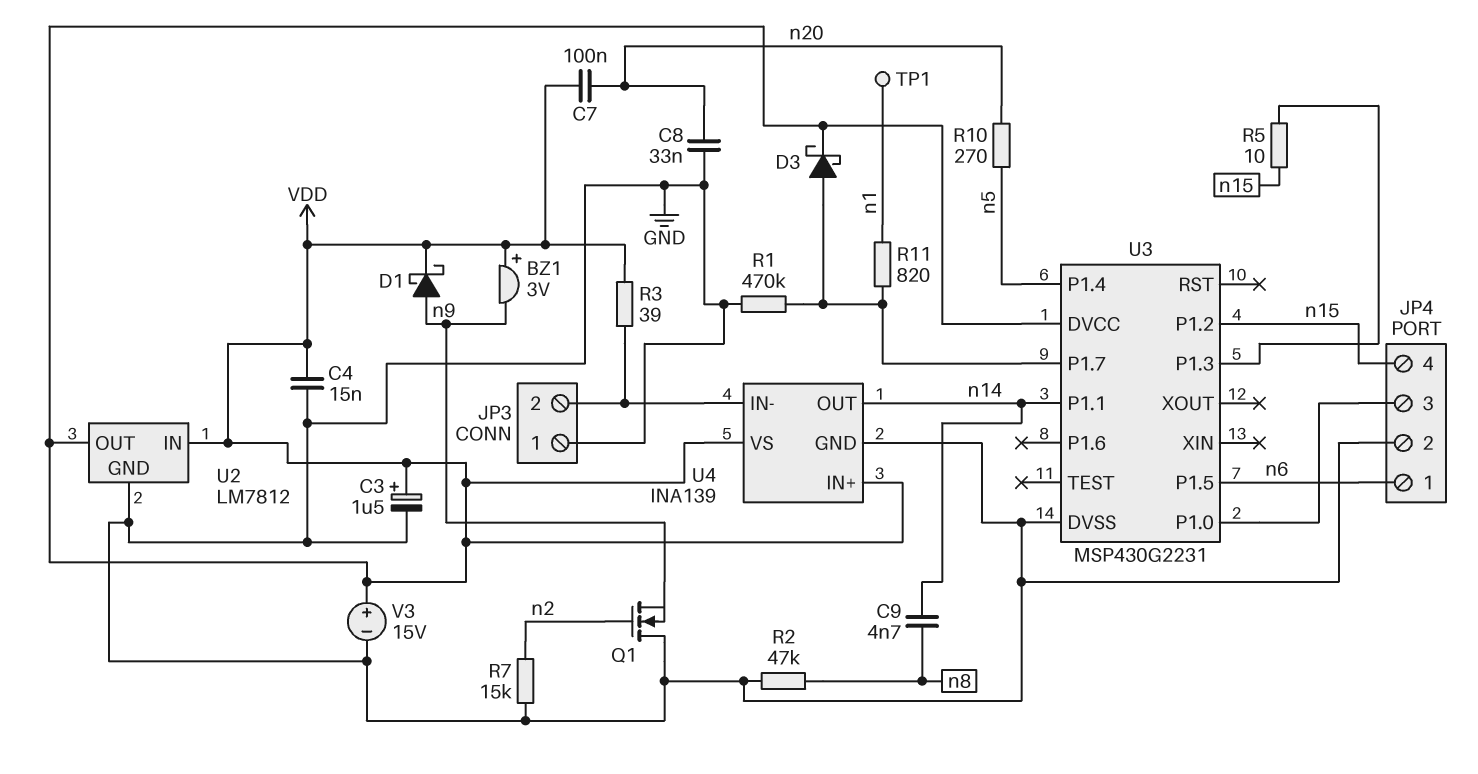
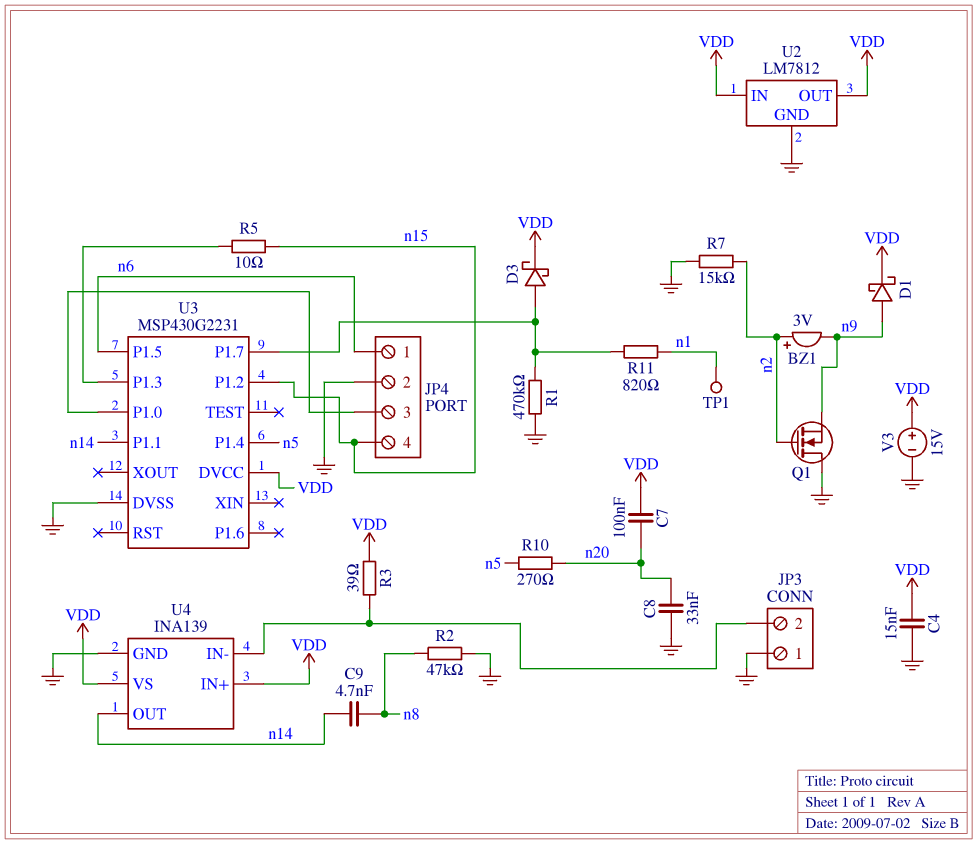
BZ1: buzzer 3V (plus VDD, minus n9) -> buzzer 3V (plus n2, minus n9)
C3: 1.5uF (plus VDD, minus GND) -> none

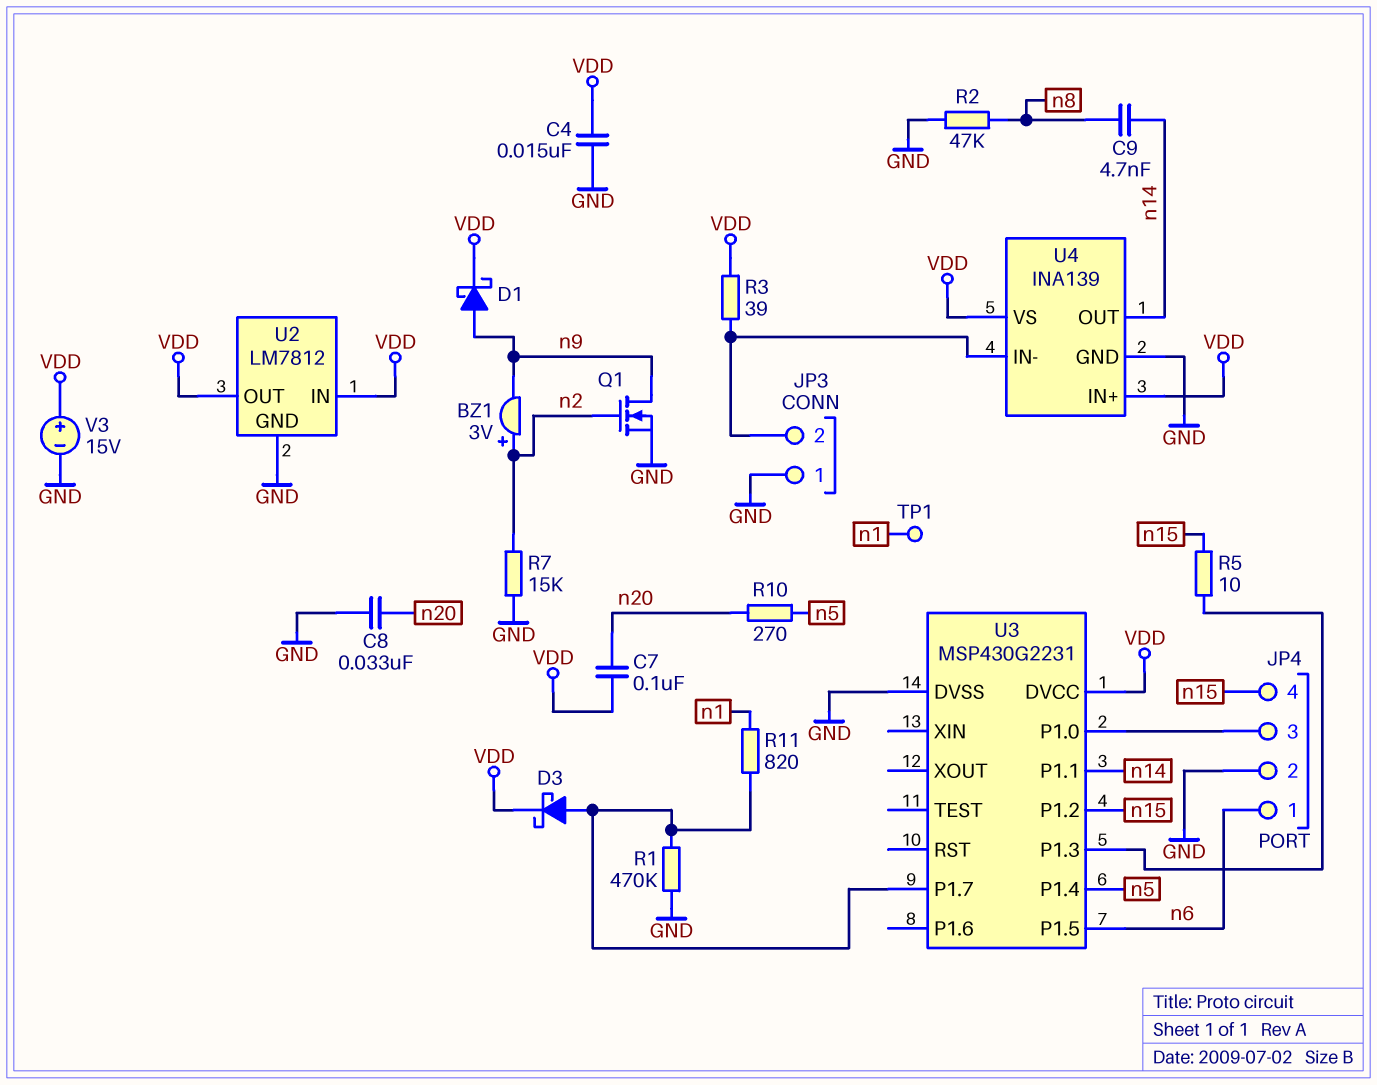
Q1: NMOS (G n2, D GND, S n9) -> NMOS (G n2, D n9, S GND)

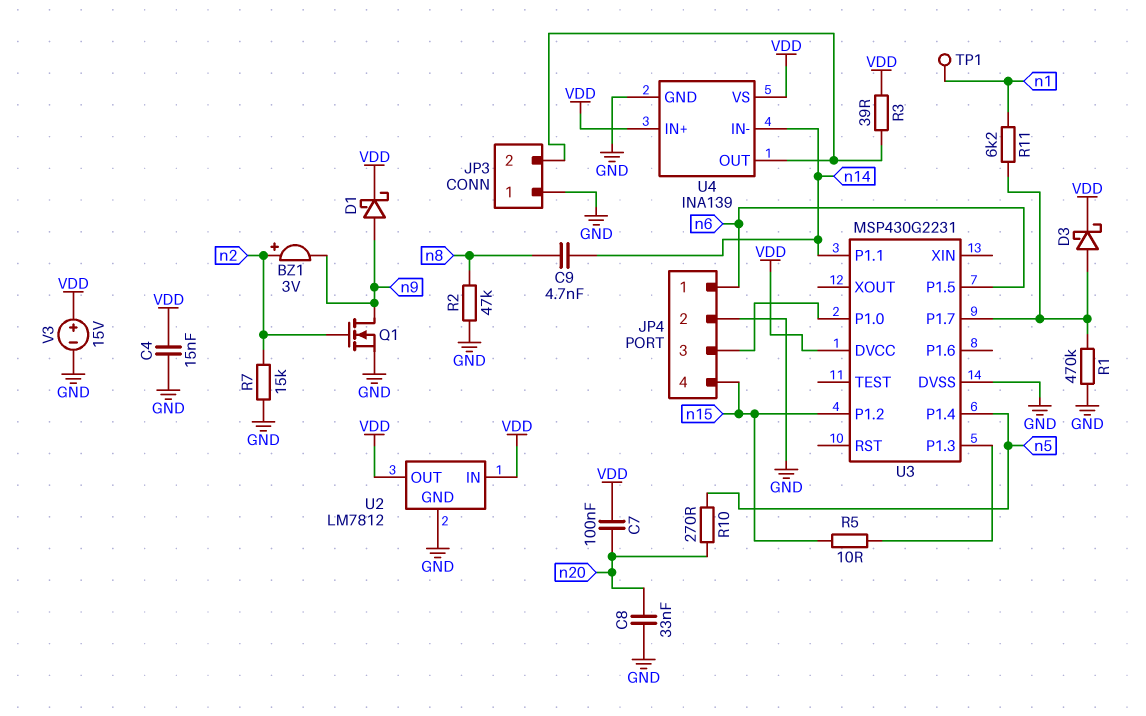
R11: 820 (U3/P1.7, n1) -> 6.2k (U3/P1.7, n1)
U4 pin IN-: JP3/2 -> n14
U4 pin OUT: n14 -> JP3/2

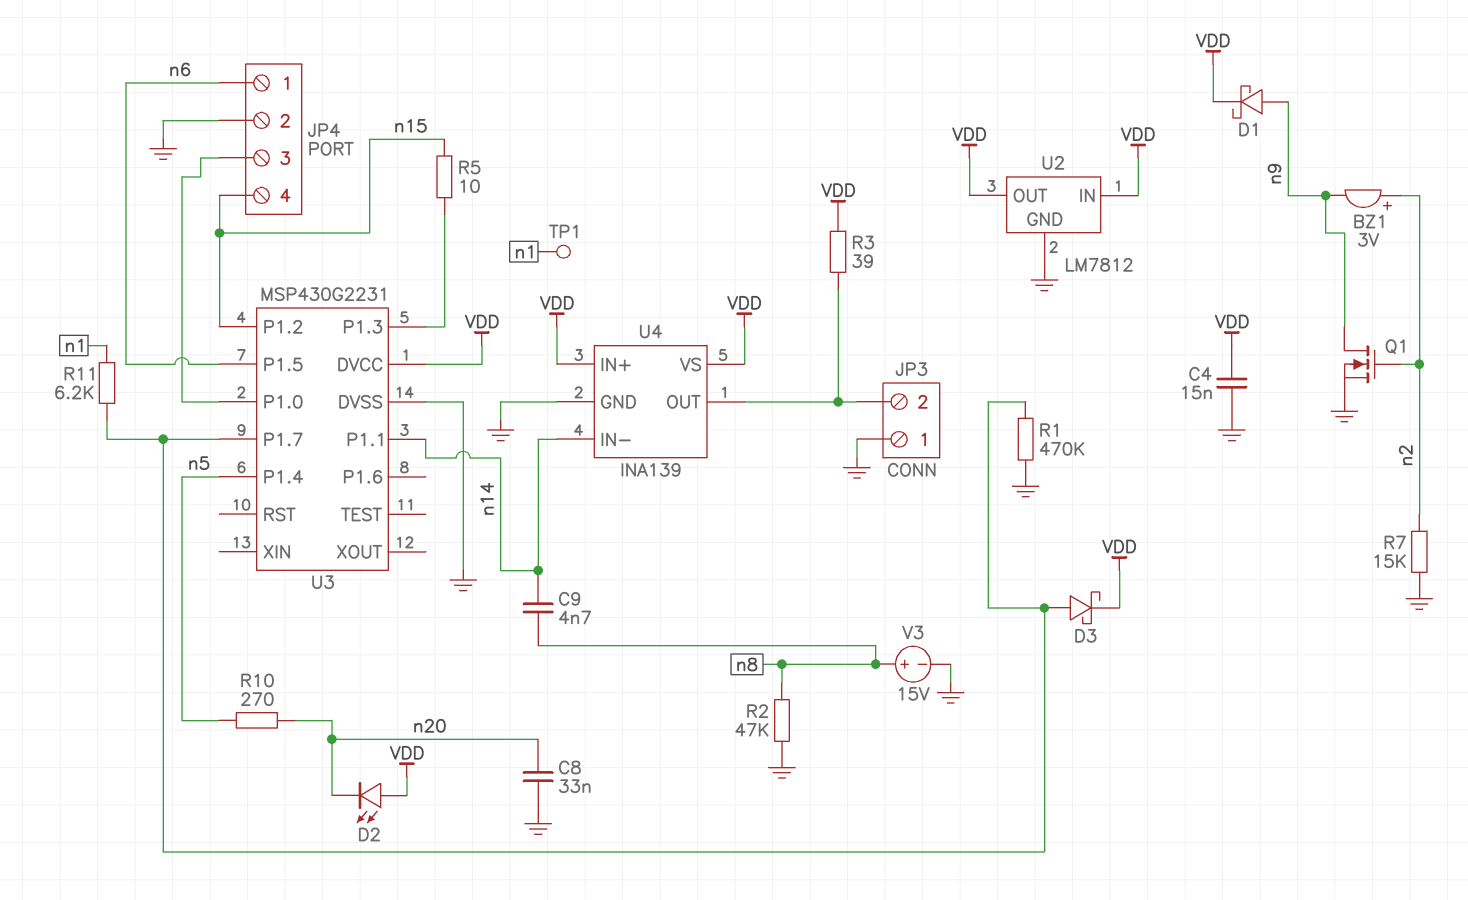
C7: 100nF (VDD, n20) -> none
D2: none -> LED (A VDD, K n20)
V3: 15V (plus VDD, minus GND) -> 15V (plus n8, minus GND)

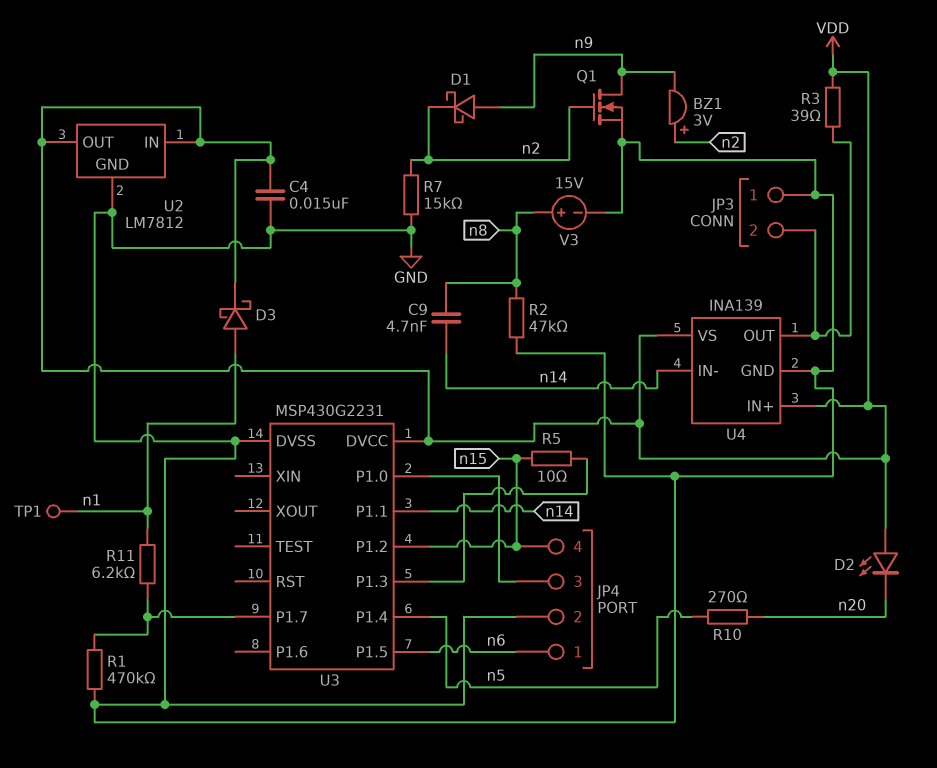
C8: 33nF (GND, n20) -> none
D1: schottky (A n9, K VDD) -> schottky (A n9, K n2)
D3: schottky (A U3/P1.7, K VDD) -> schottky (A n1, K VDD)

